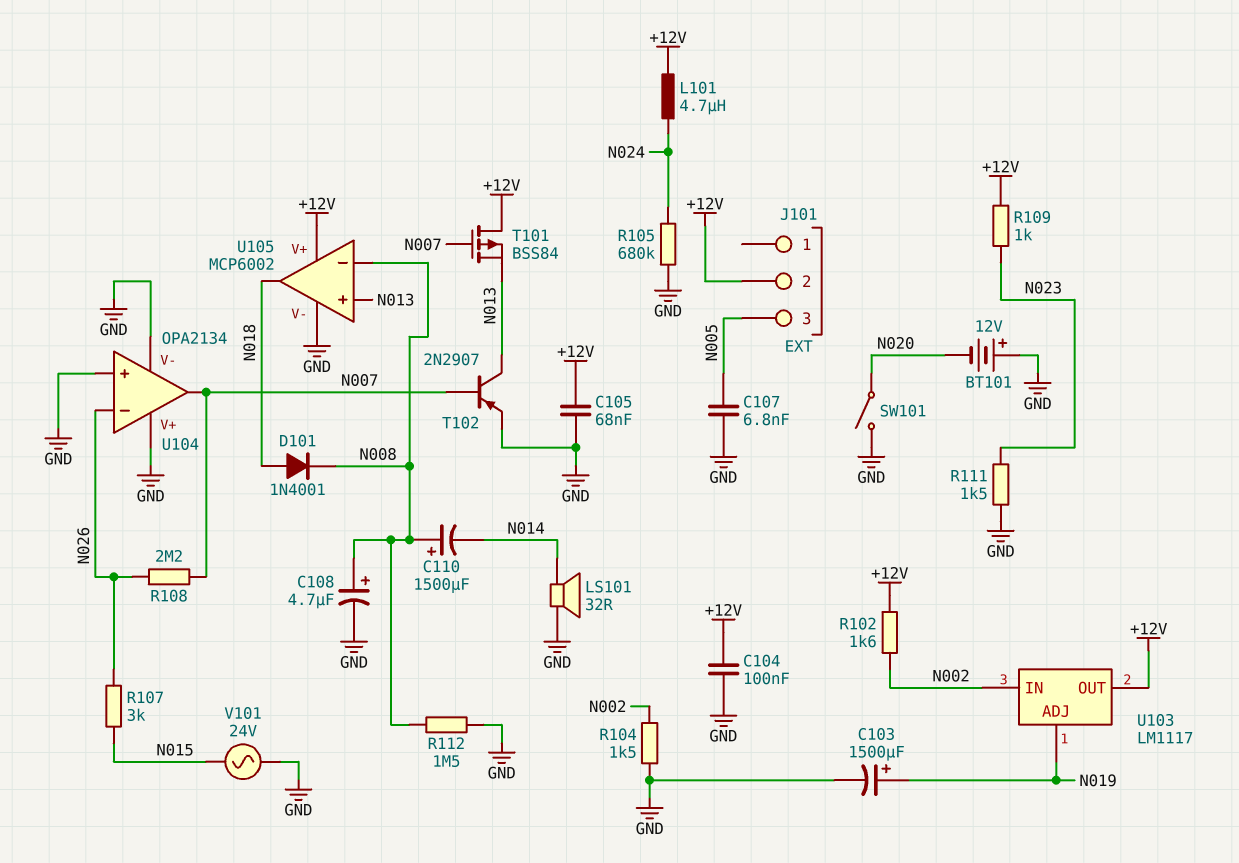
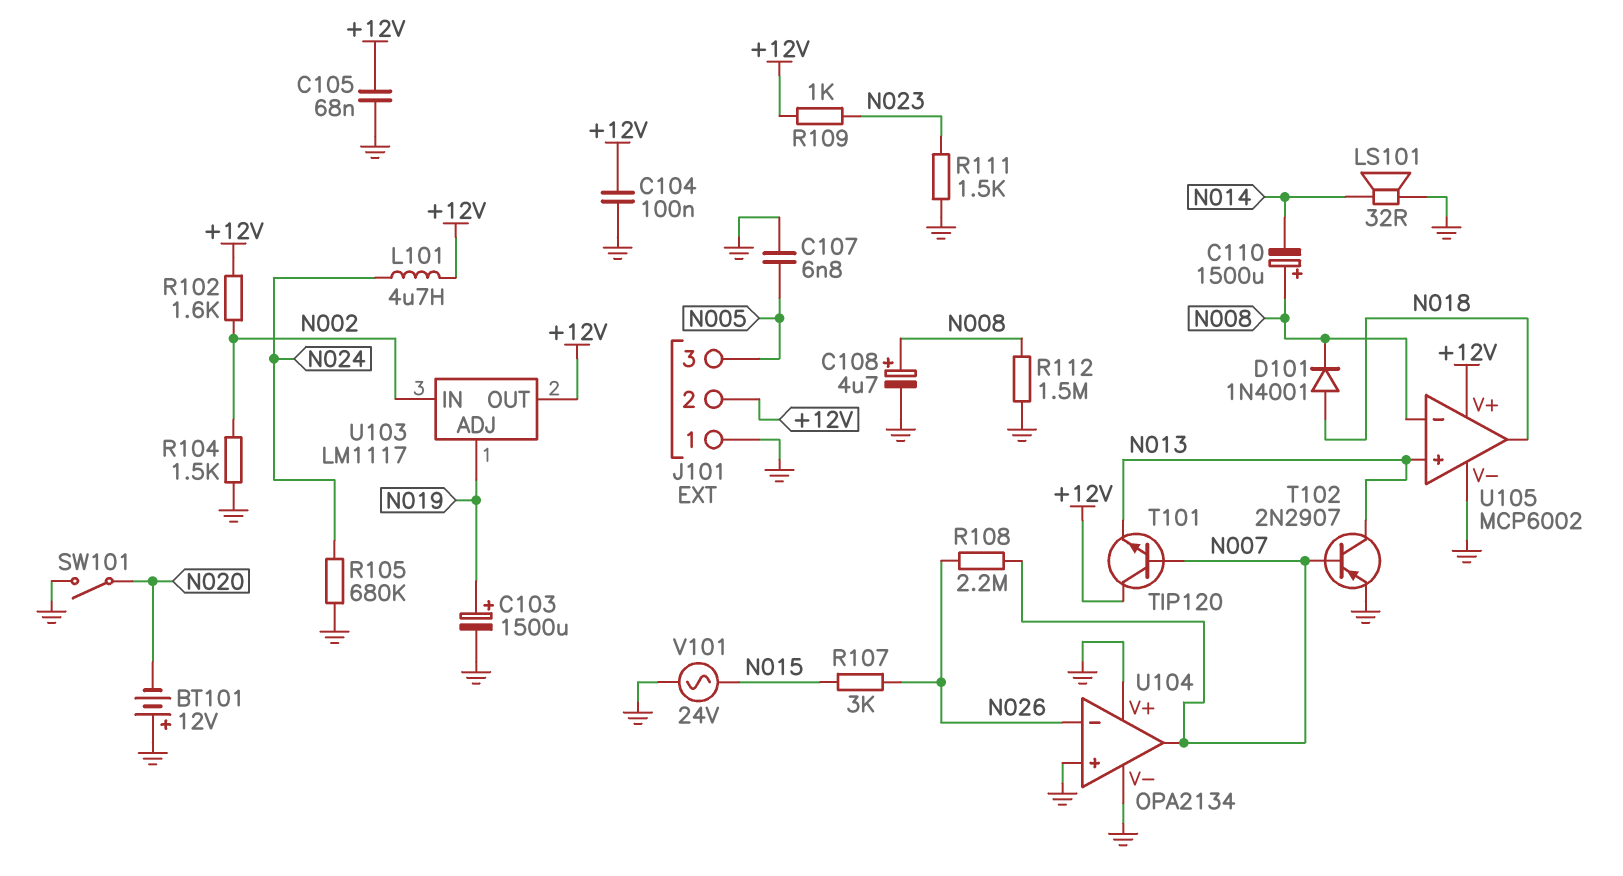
J101 pin 1: none -> GND
T101: PMOS BSS84 (G N007, D +12V, S N013) -> NPN TIP120 (B N007, C +12V, E N013)

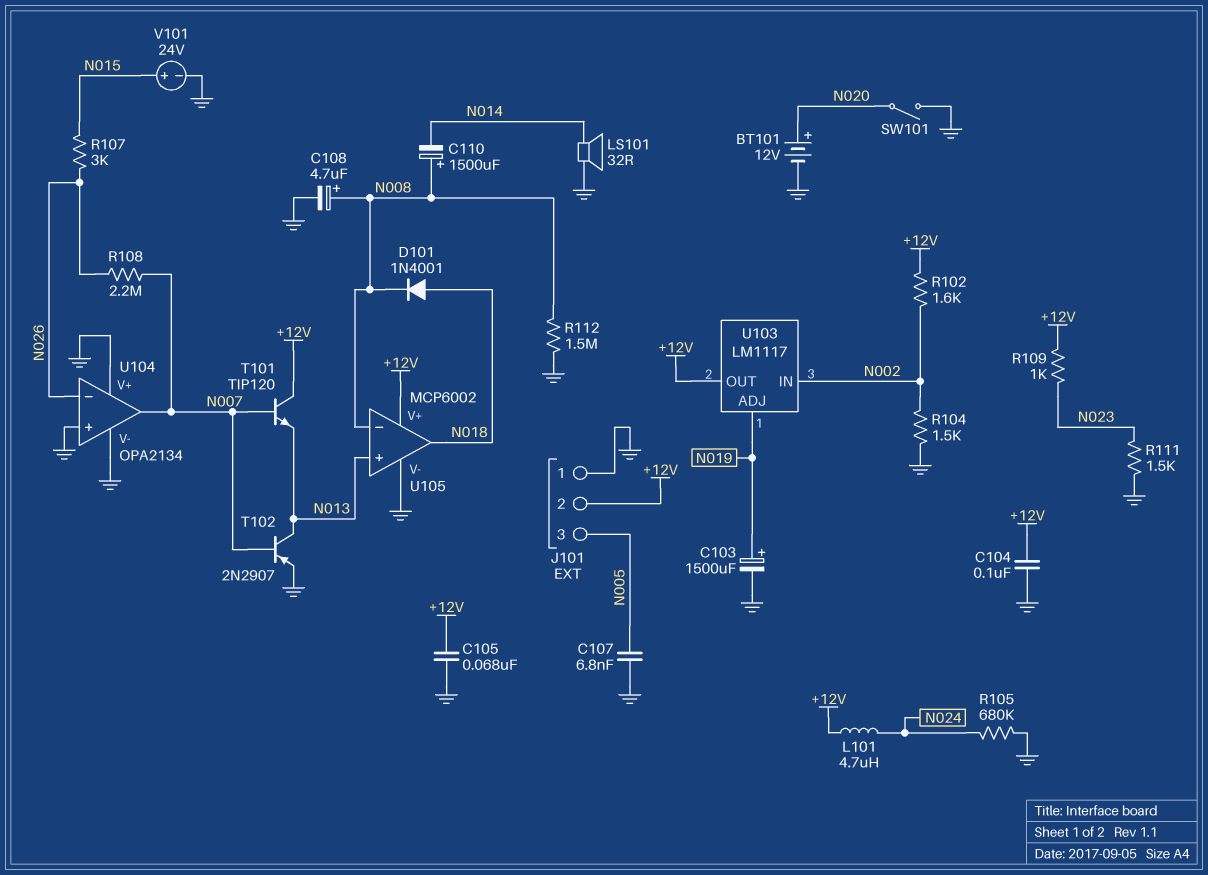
BT101: 12V (plus GND, minus N020) -> 12V (plus N020, minus GND)
V101: AC 24V (GND, N015) -> 24V (plus N015, minus GND)

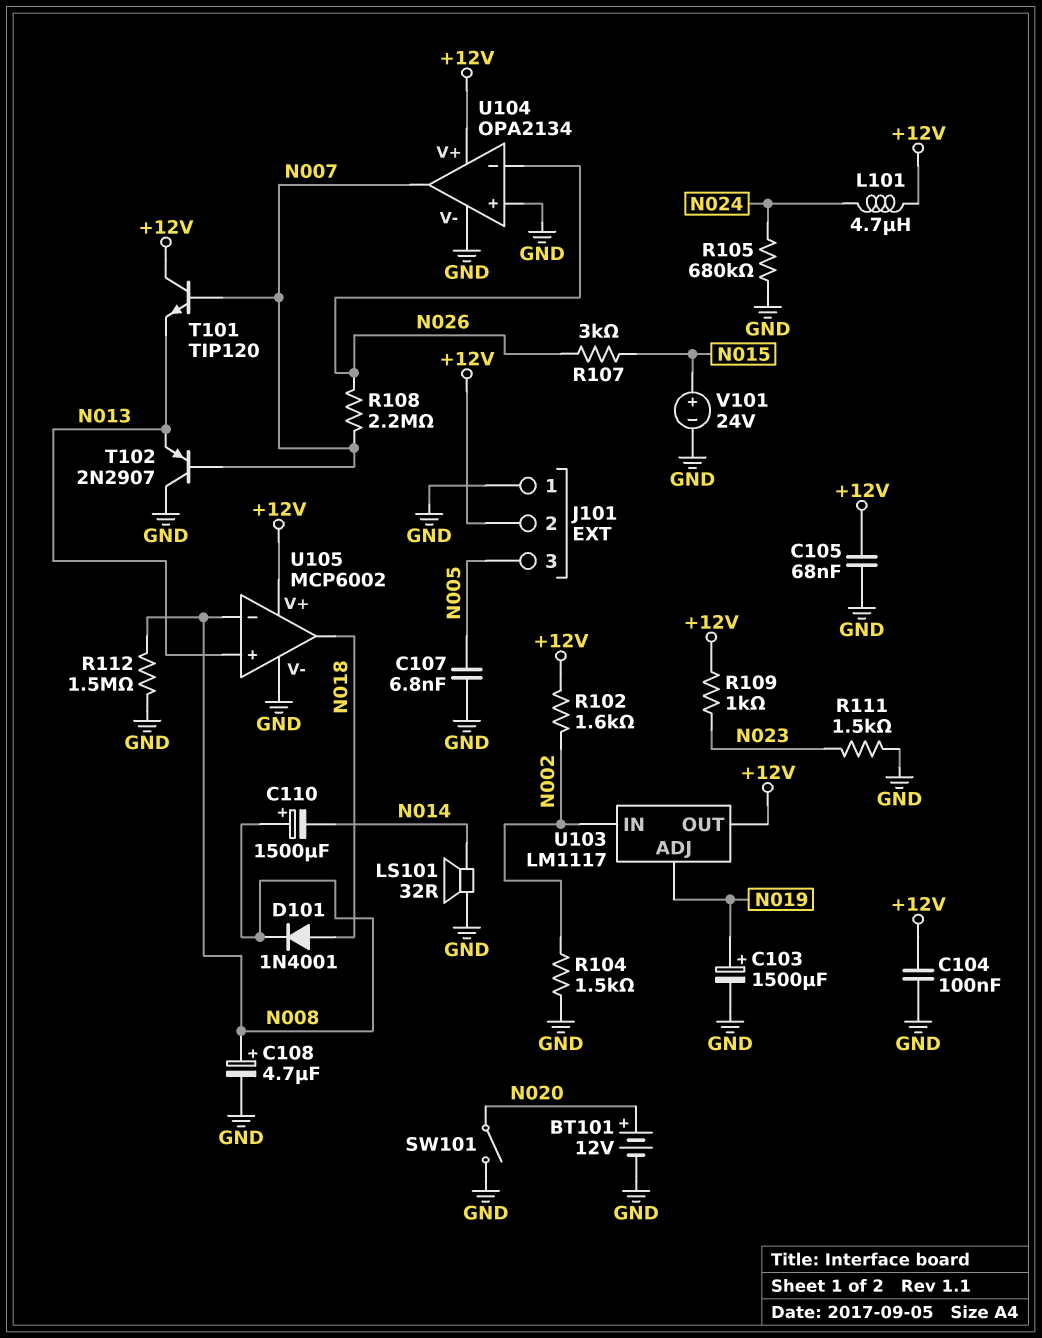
T102: PNP 2N2907 (B N007, C N013, E GND) -> PNP 2N2907 (B N007, C GND, E N013)
U104 pin V+: GND -> +12V

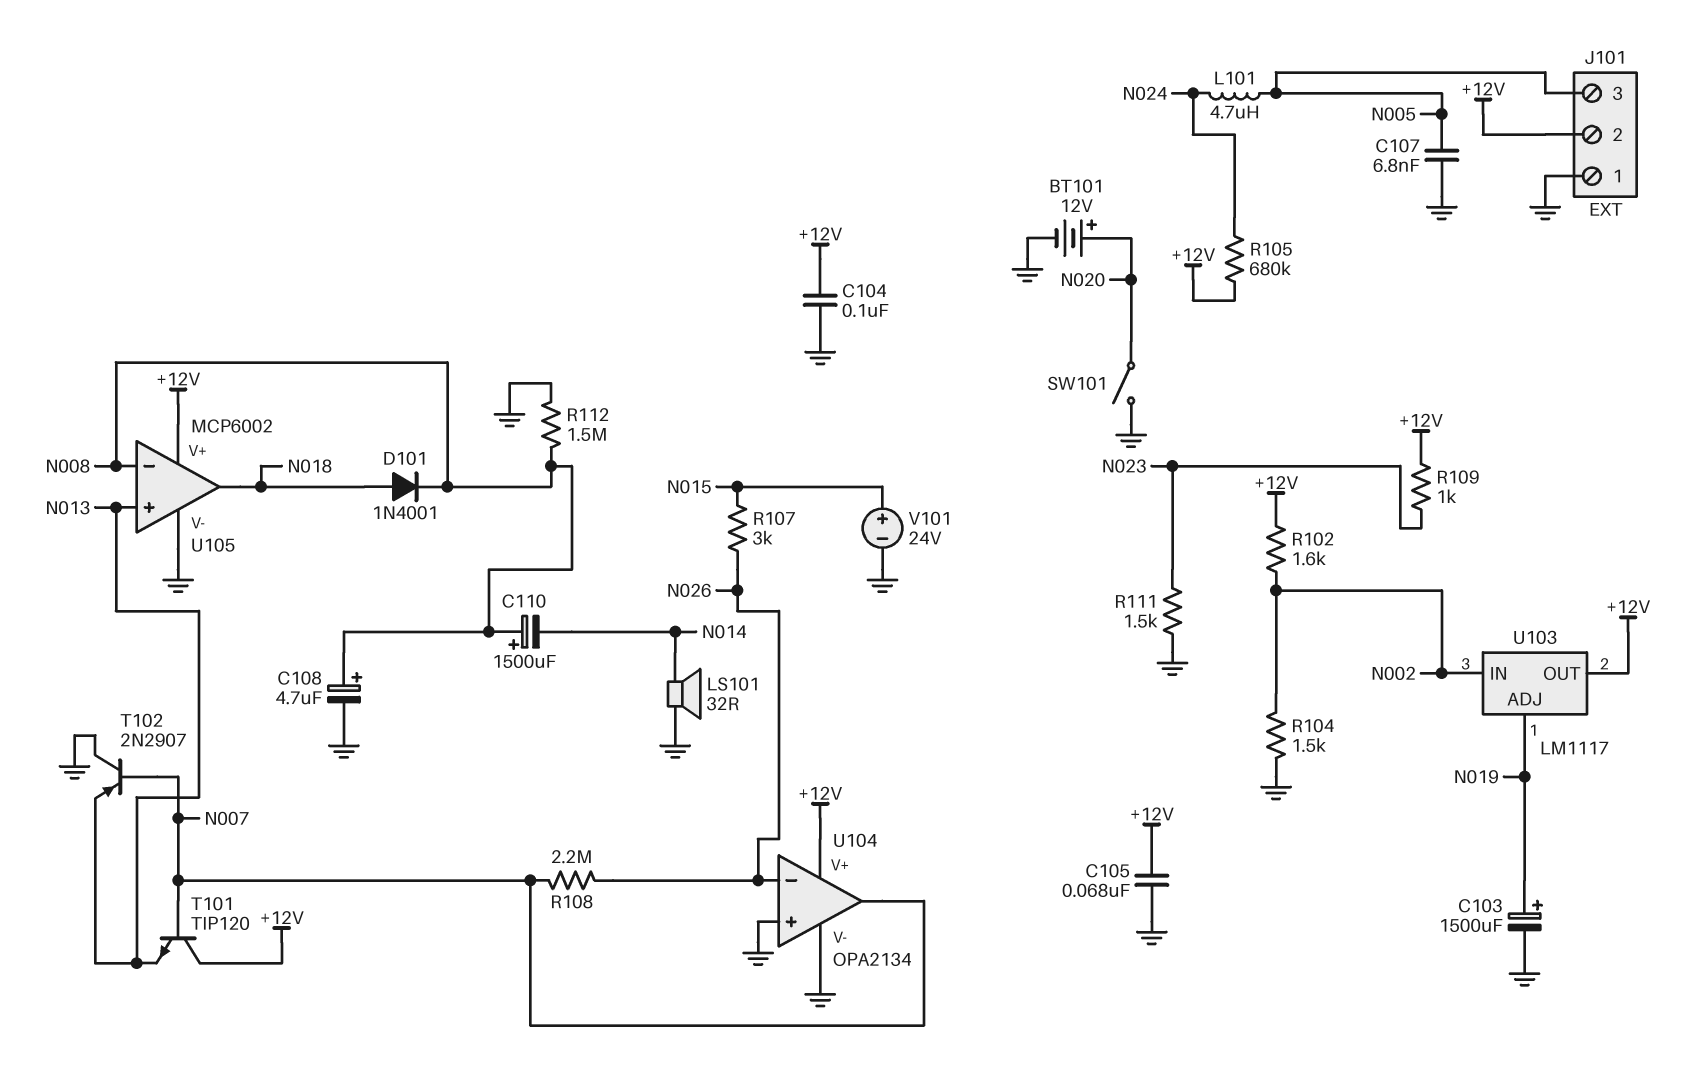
L101: 4.7uH (+12V, N024) -> 4.7uH (N005, N024)
R105: 680k (GND, N024) -> 680k (+12V, N024)

